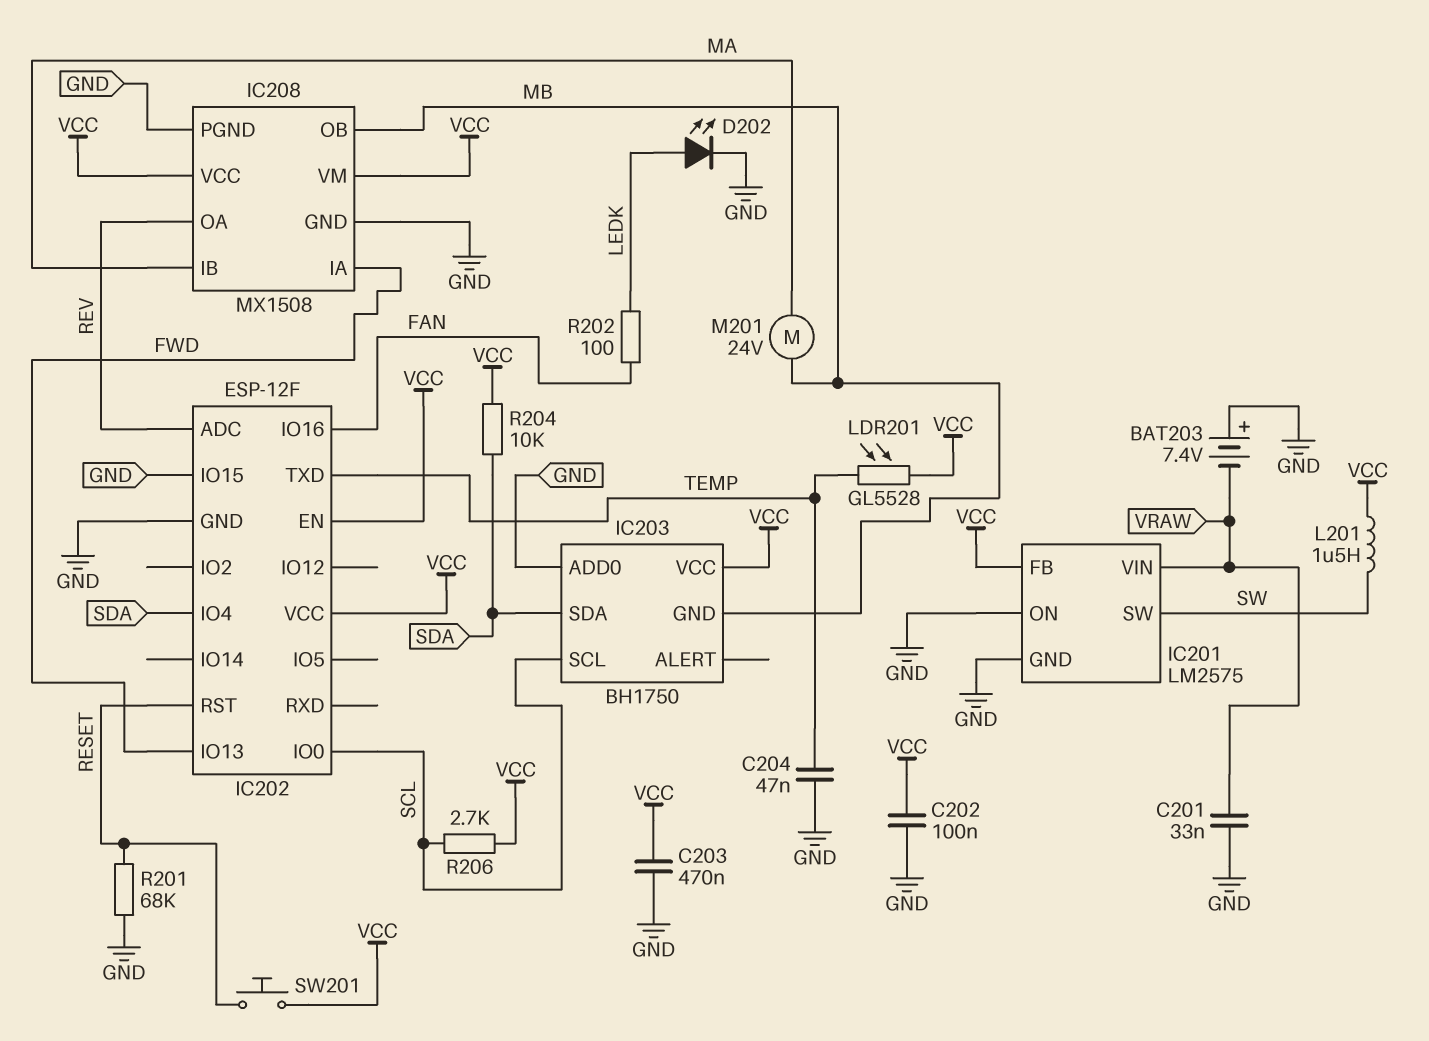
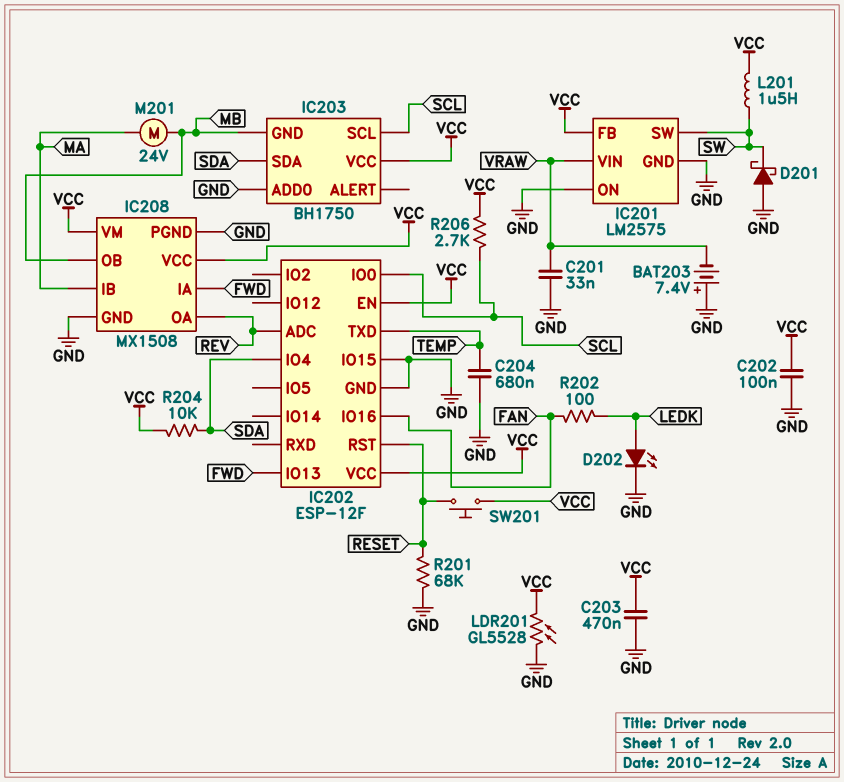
C204: 47nF (GND, TEMP) -> 680nF (GND, TEMP)
D201: none -> schottky (A GND, K SW)
LDR201: GL5528 (TEMP, VCC) -> GL5528 (GND, VCC)

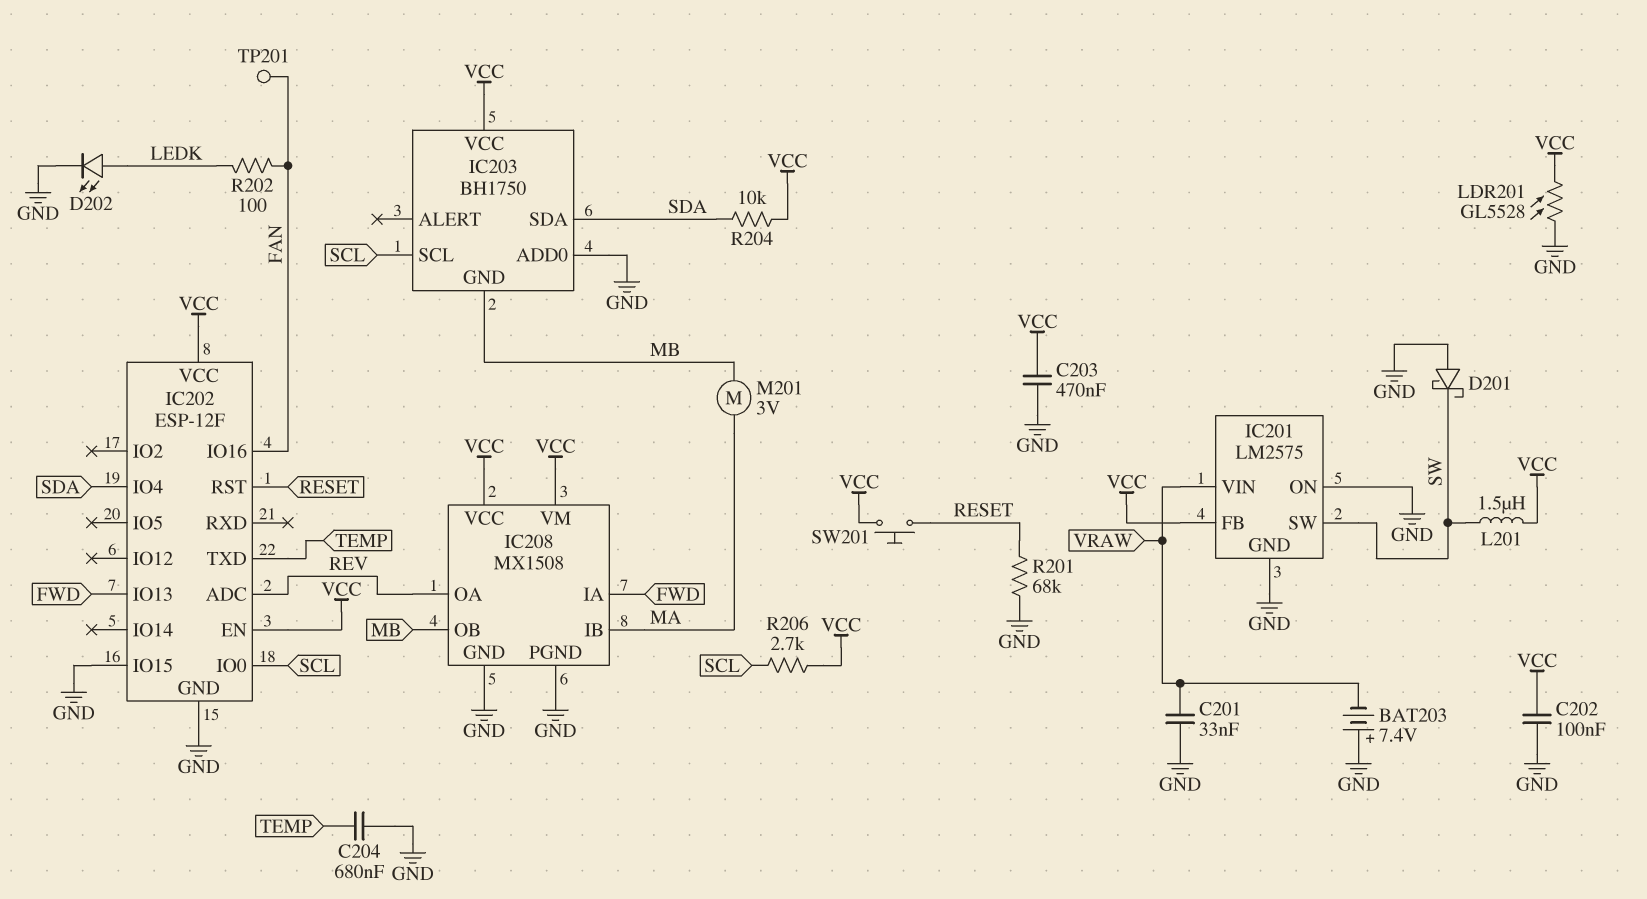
M201: motor 24V (MA, MB) -> motor 3V (MA, MB)
TP201: none -> test point (FAN)

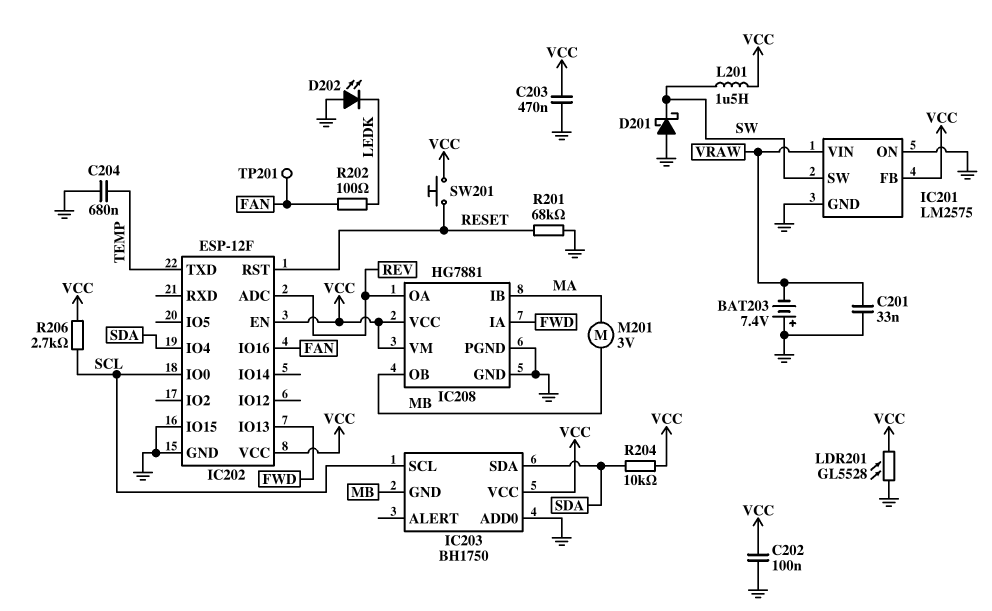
D202: LED (A LEDK, K GND) -> LED (A GND, K LEDK)
IC208: MX1508 -> HG7881

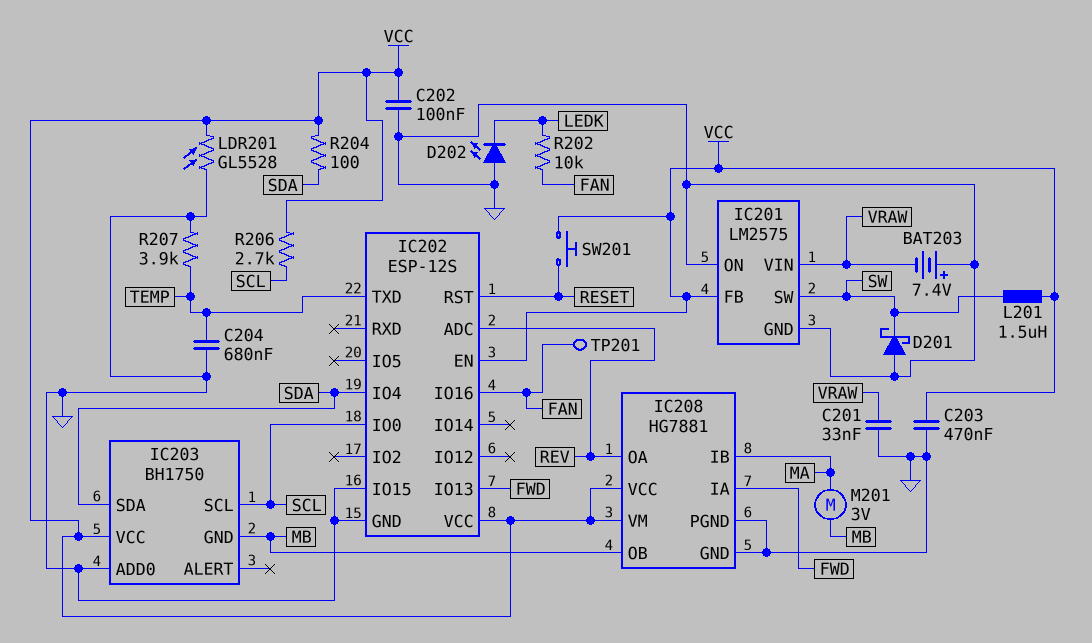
IC202: ESP-12F -> ESP-12S
R201: 68k (GND, RESET) -> none
R202: 100 (FAN, LEDK) -> 10k (FAN, LEDK)
R204: 10k (SDA, VCC) -> 100 (SDA, VCC)
R207: none -> 3.9k (GND, TEMP)

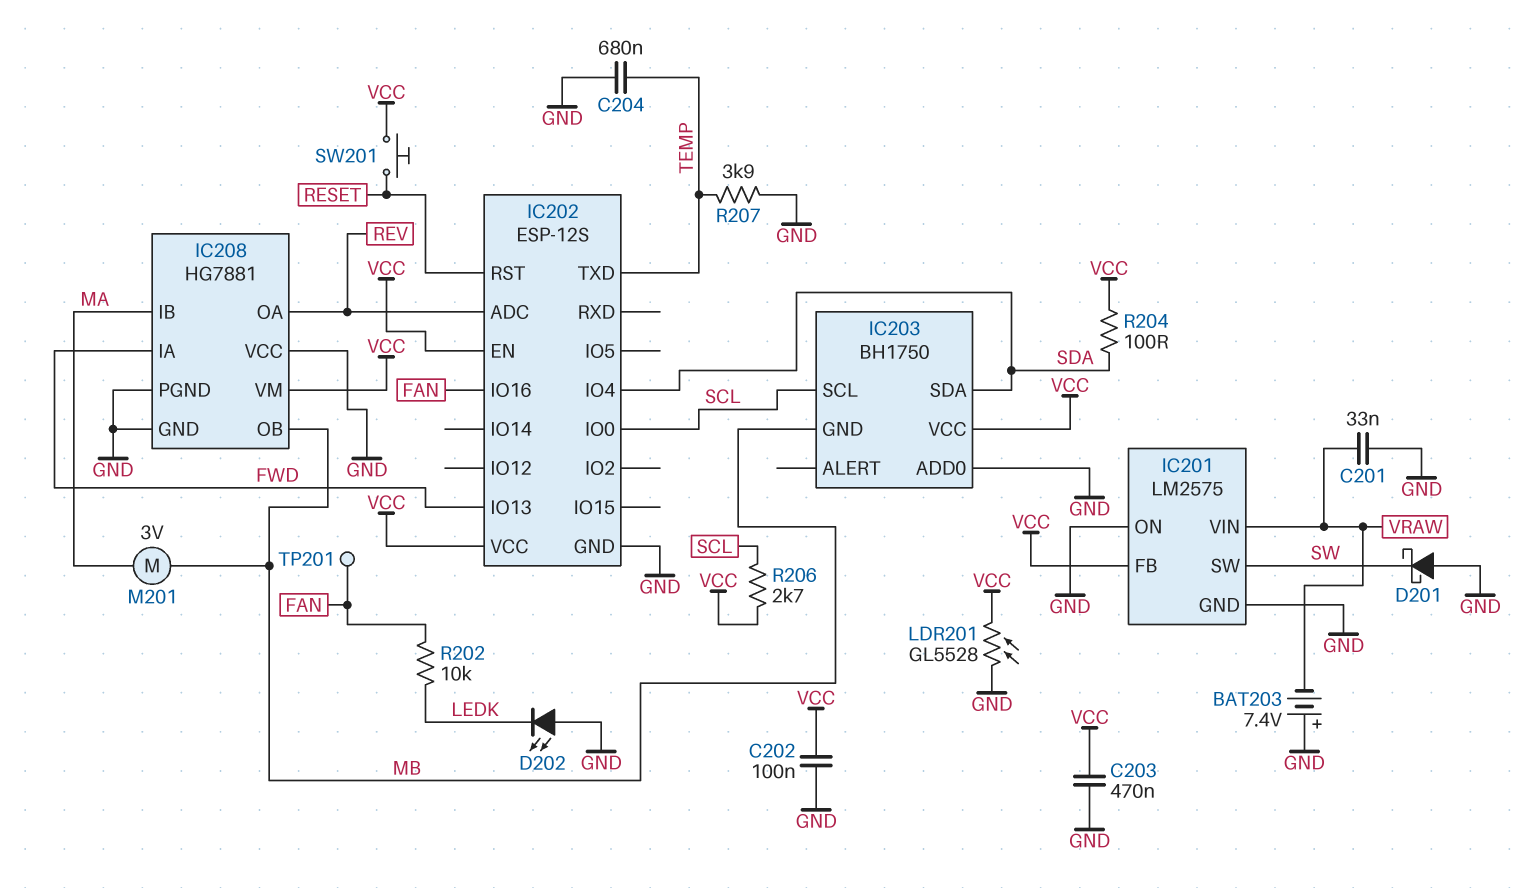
IC202 pin IO15: GND -> none
IC208 pin VCC: VCC -> GND
L201: 1.5uH (SW, VCC) -> none

